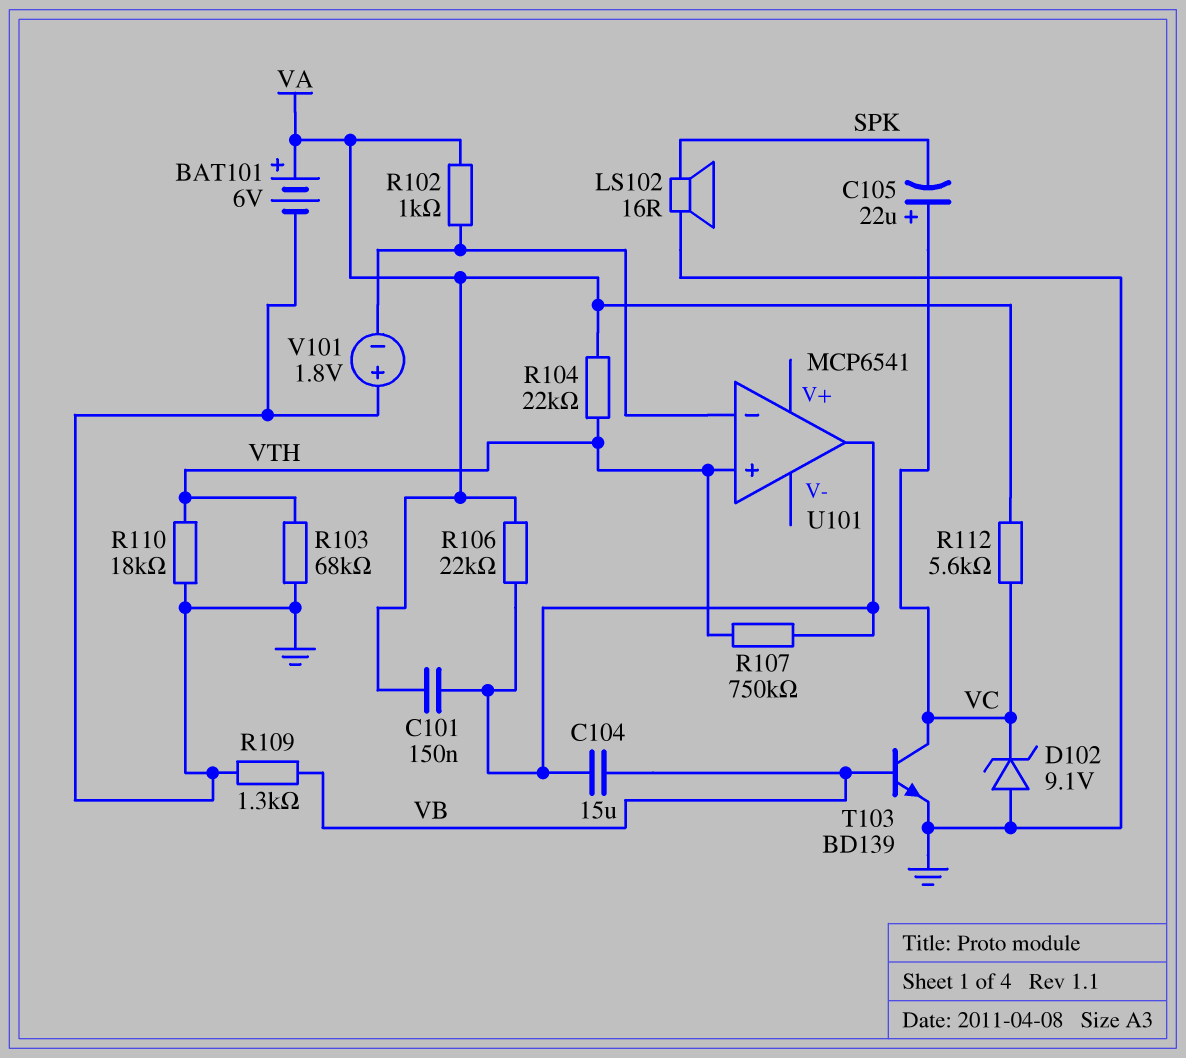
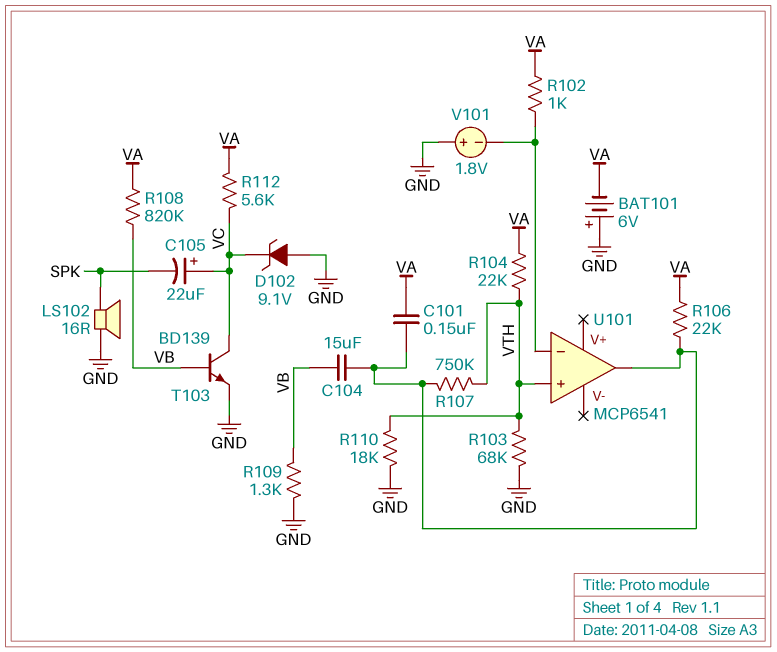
BAT101: 6V (plus VA, minus GND) -> 6V (plus GND, minus VA)
R108: none -> 820k (VA, VB)

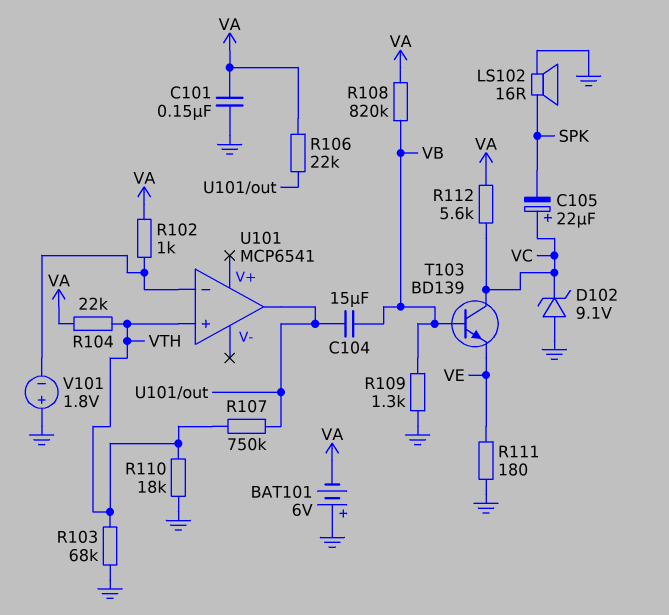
C101: 150nF (U101/out, VA) -> 150nF (GND, VA)
R111: none -> 180 (GND, VE)
T103: NPN BD139 (B VB, C VC, E GND) -> NPN BD139 (B VB, C VC, E VE)

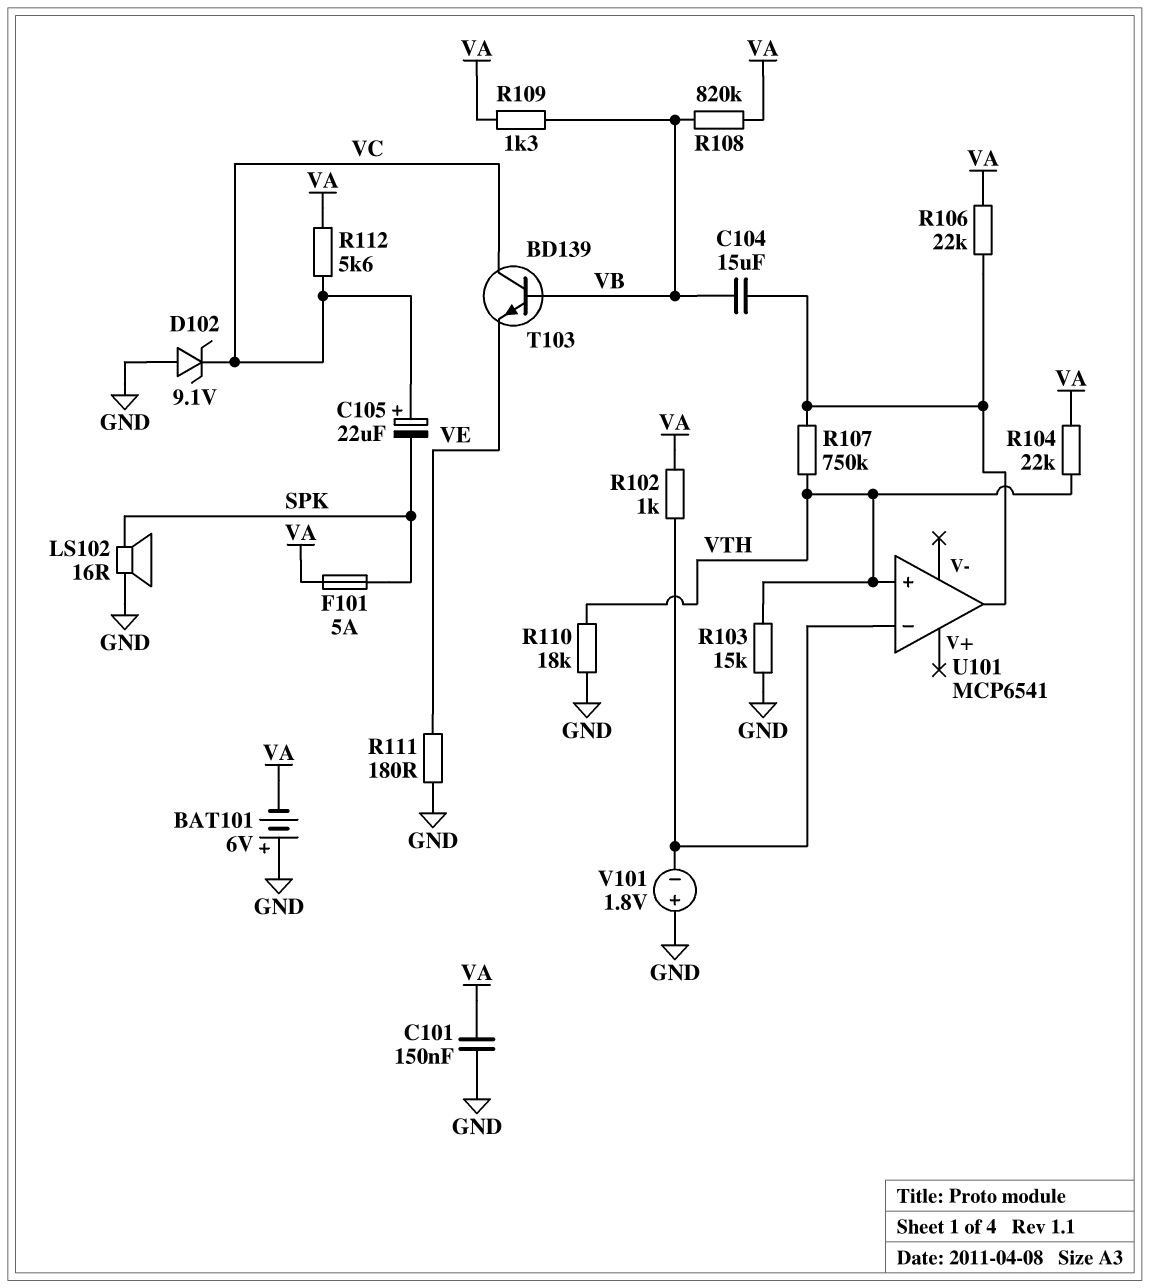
F101: none -> 5A (SPK, VA)
R103: 68k (GND, VTH) -> 15k (GND, VTH)
R109: 1.3k (GND, VB) -> 1.3k (VA, VB)

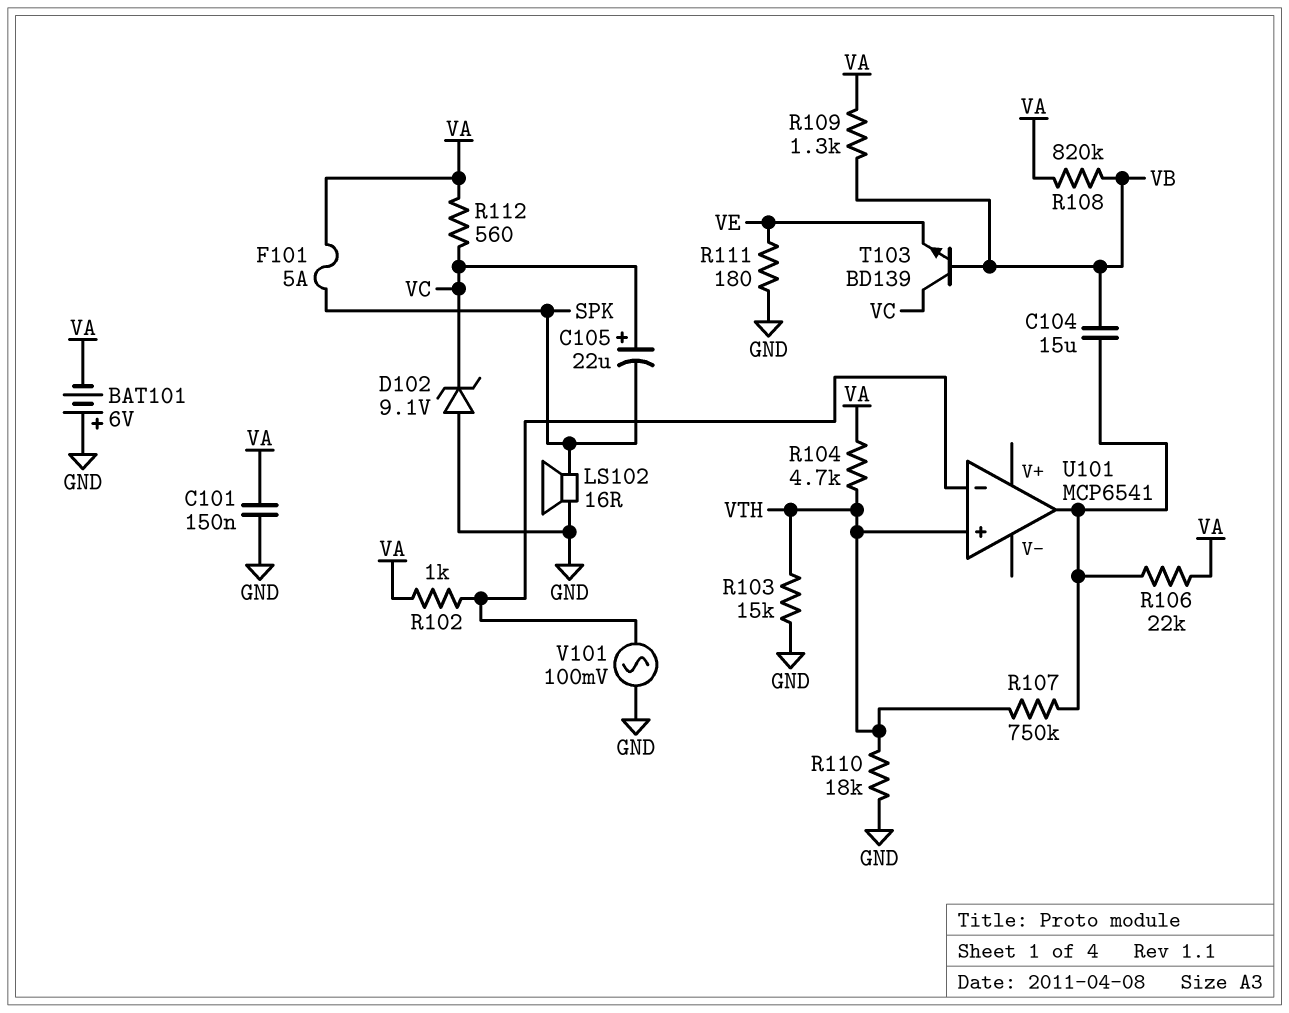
R104: 22k (VA, VTH) -> 4.7k (VA, VTH)
R112: 5.6k (VA, VC) -> 560 (VA, VC)
V101: 1.8V (plus GND, minus U101/in-) -> AC 100mV (GND, U101/in-)

